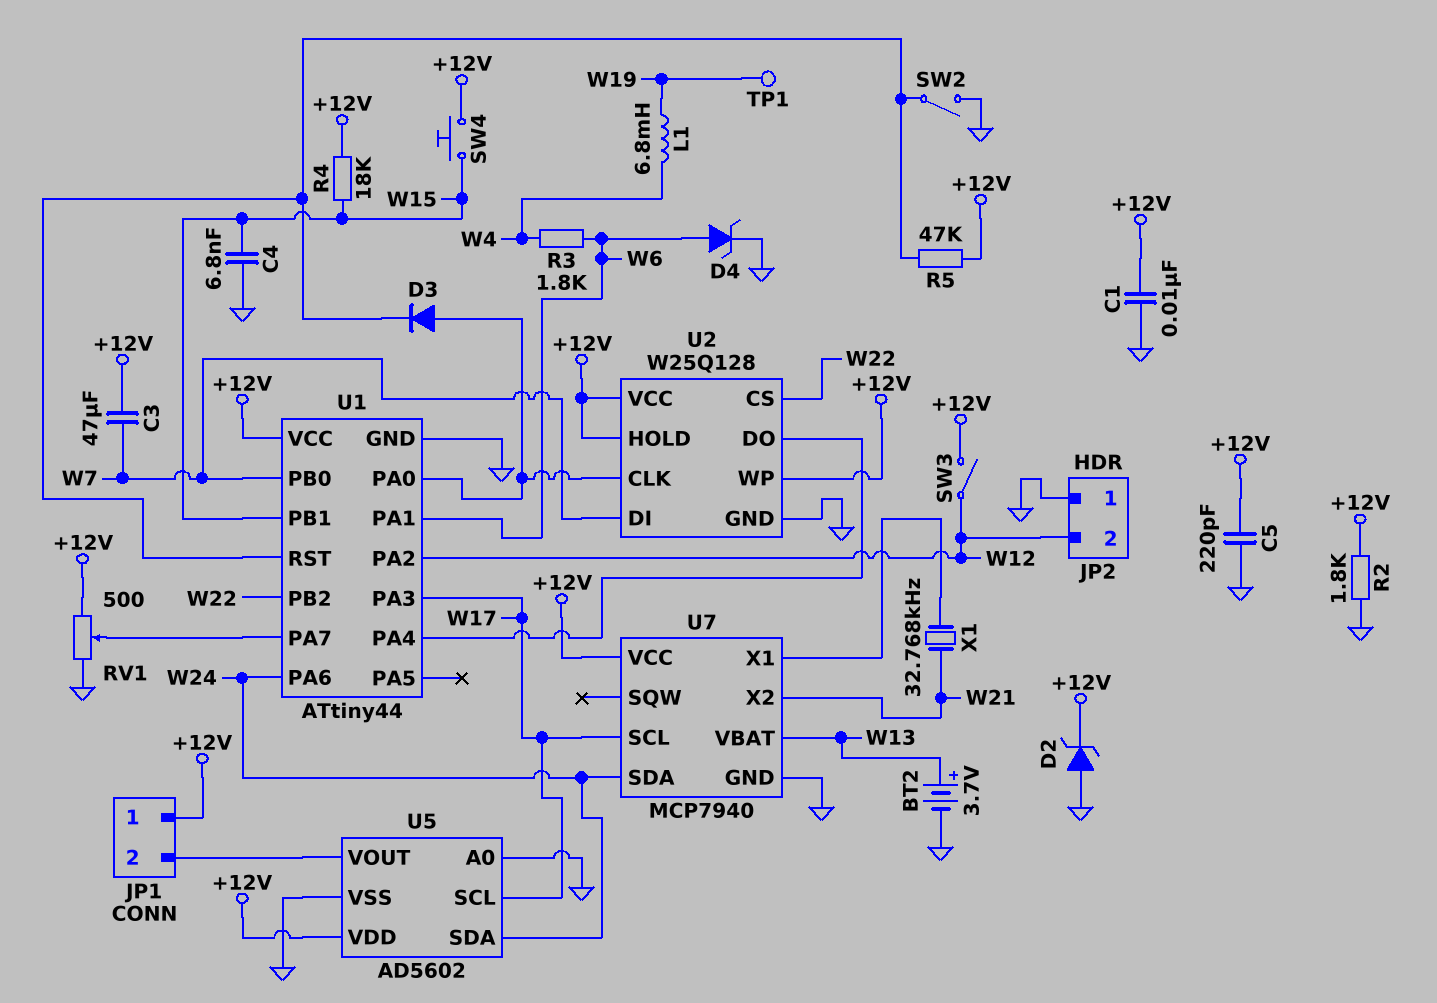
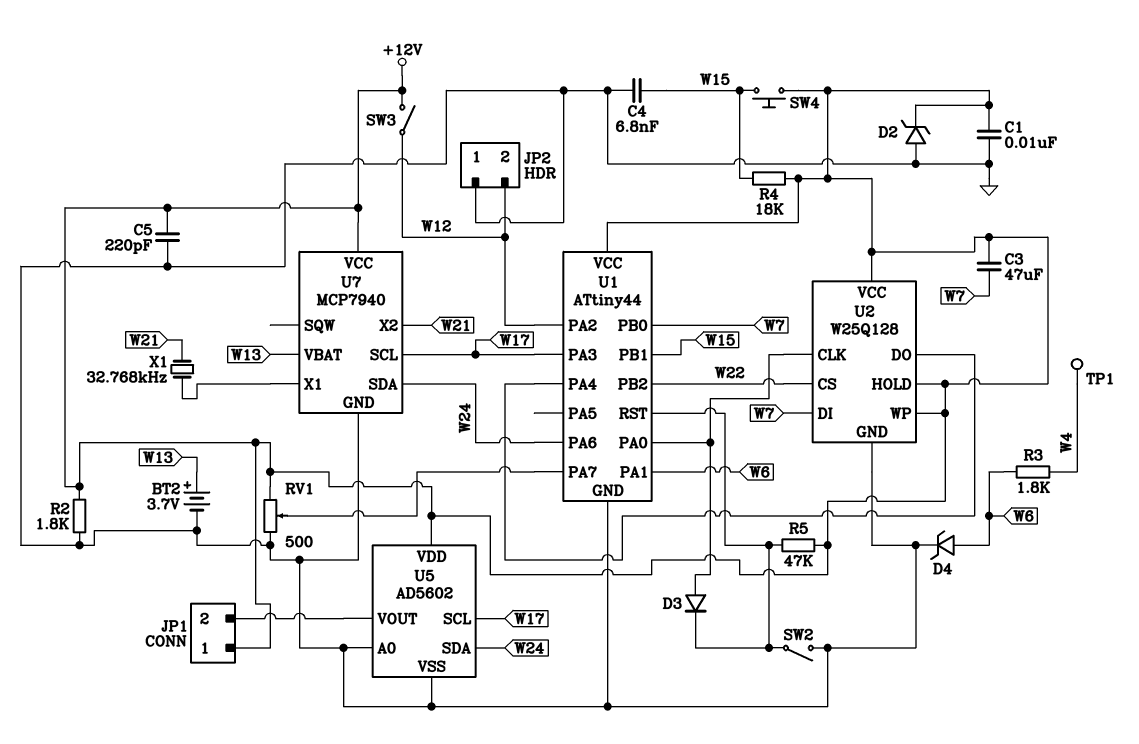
L1: 6.8mH (W4, W19) -> none
TP1: test point (W19) -> test point (W4)

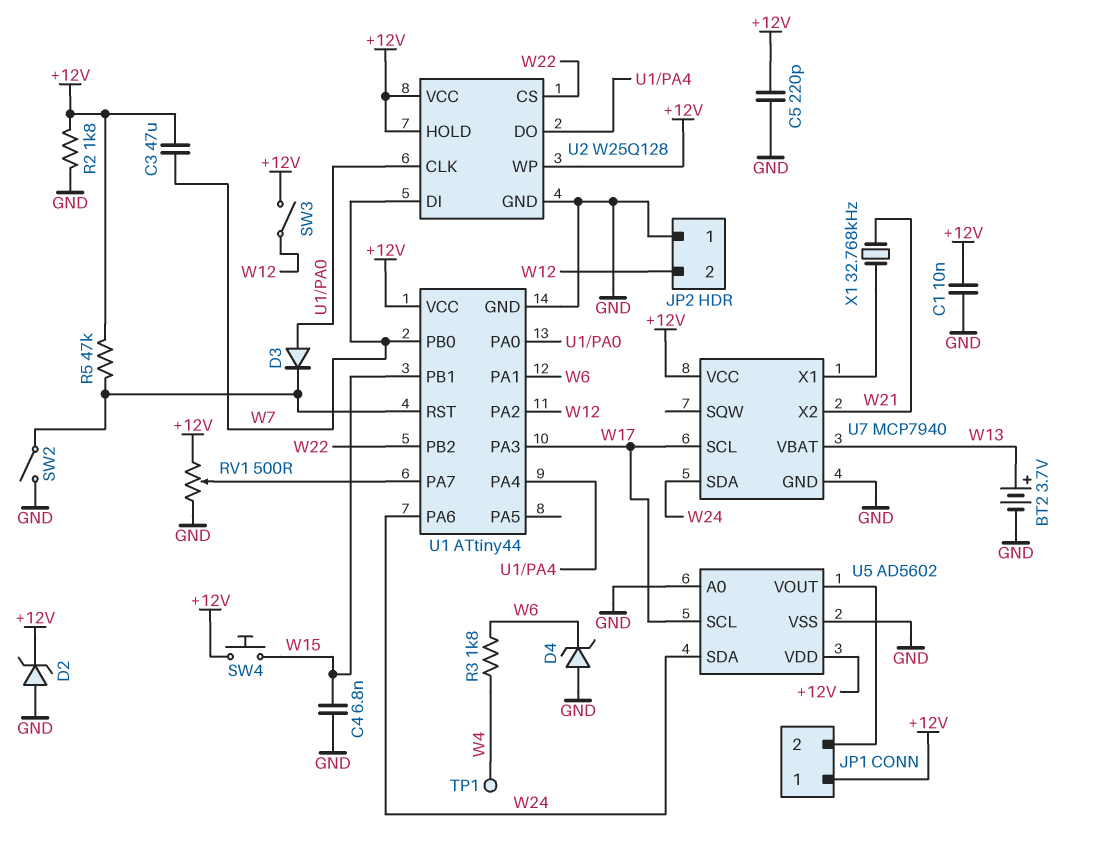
D4: zener (A W6, K GND) -> zener (A GND, K W6)
R4: 18k (+12V, W15) -> none

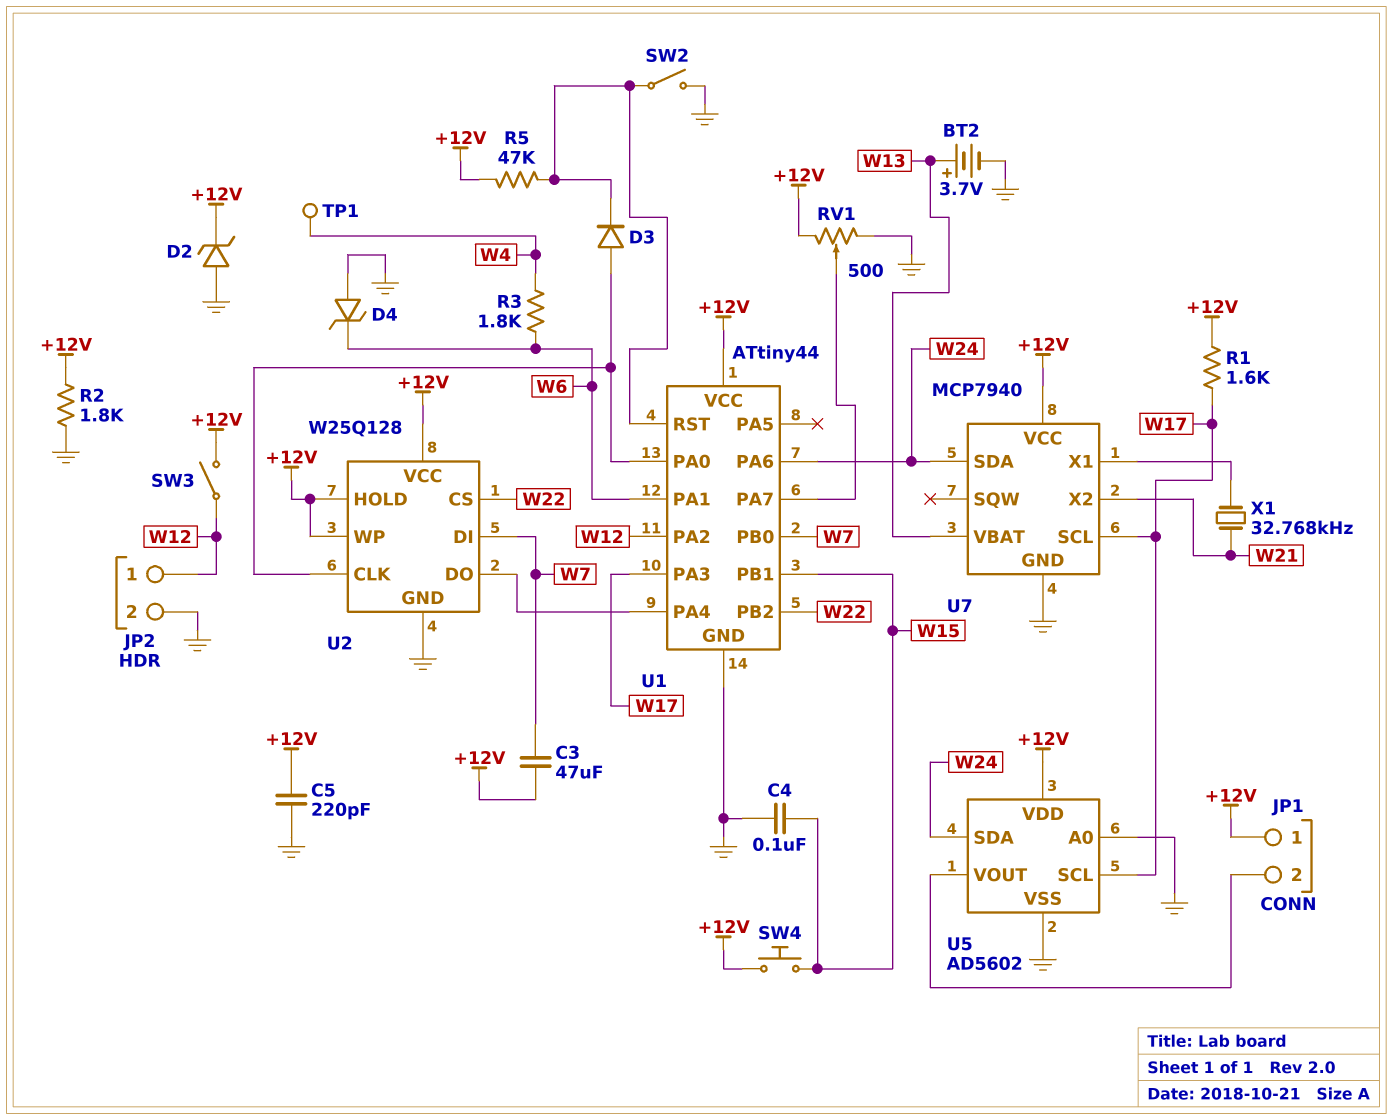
C1: 10nF (+12V, GND) -> none
C4: 6.8nF (GND, W15) -> 100nF (GND, W15)
JP2 pin 1: GND -> W12
JP2 pin 2: W12 -> GND
R1: none -> 1.6k (+12V, W17)

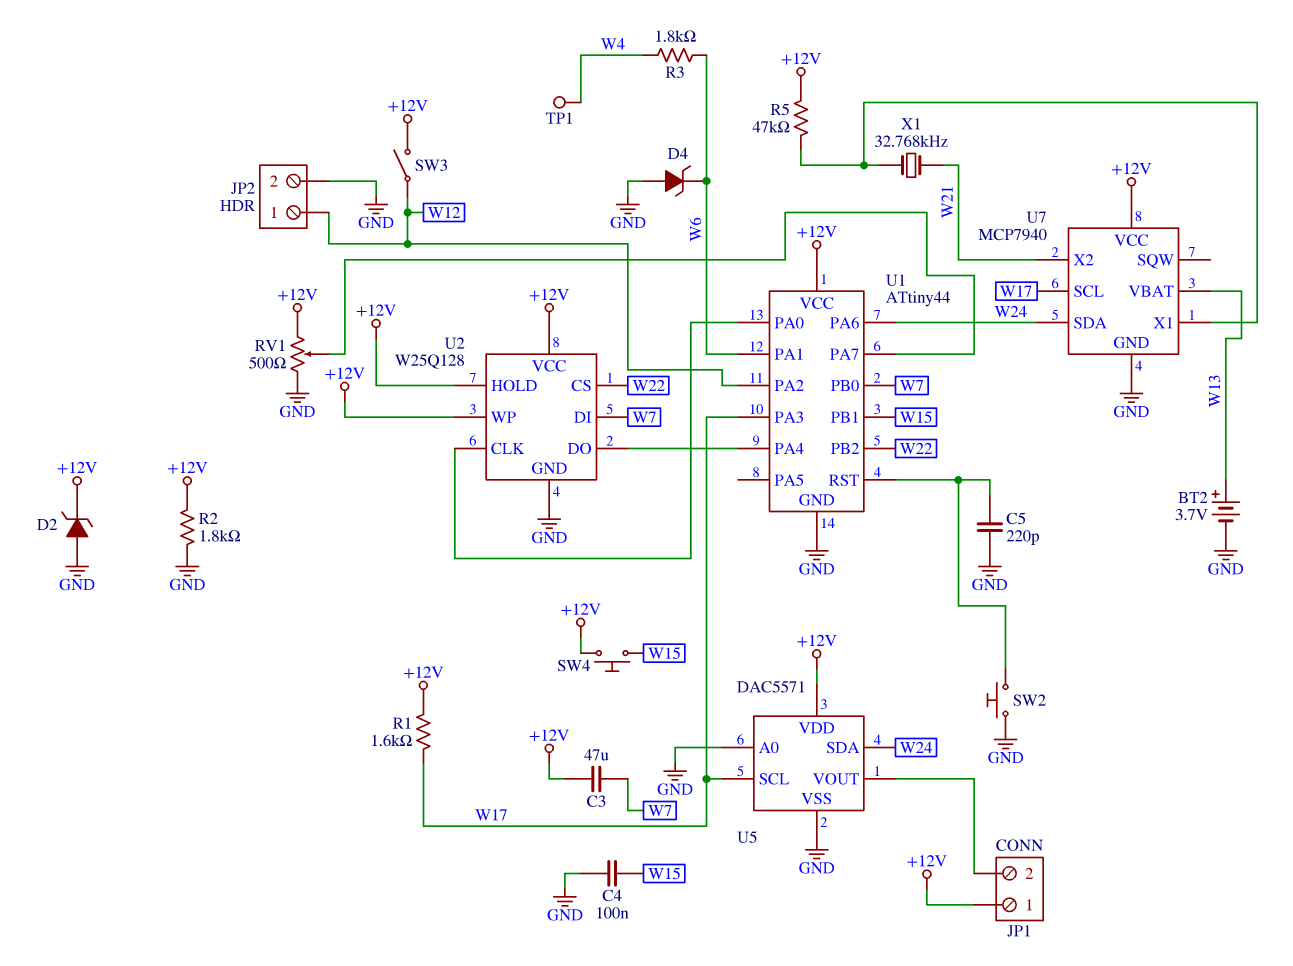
C5: 220pF (+12V, GND) -> 220pF (GND, U1/RST)
D3: diode (A U1/PA0, K U1/RST) -> none
R5: 47k (+12V, U1/RST) -> 47k (+12V, U7/X1)
SW2: switch (GND, U1/RST) -> button (GND, U1/RST)
U5: AD5602 -> DAC5571

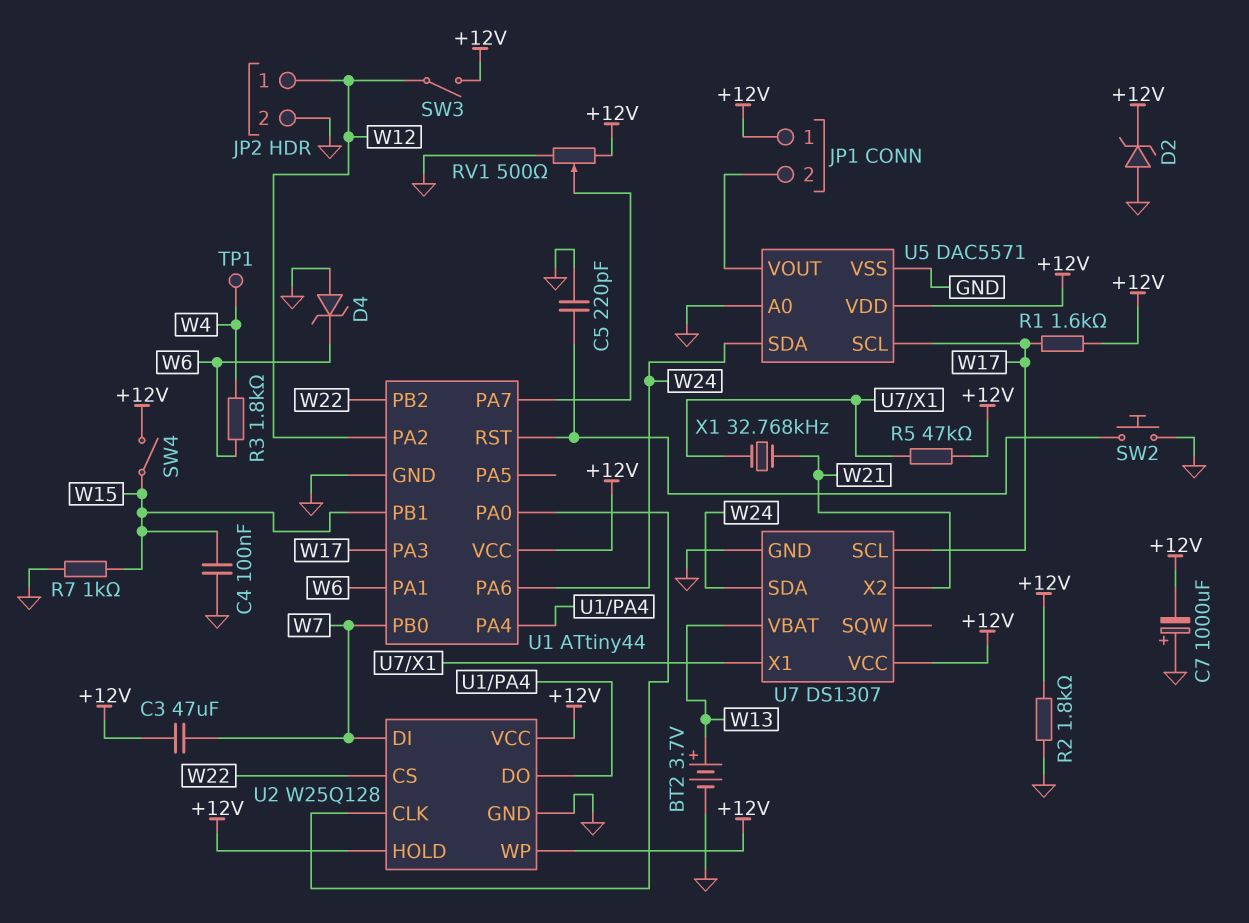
C7: none -> 1000uF (plus GND, minus +12V)
R7: none -> 1k (GND, W15)
SW4: button (+12V, W15) -> switch (+12V, W15)
U7: MCP7940 -> DS1307

